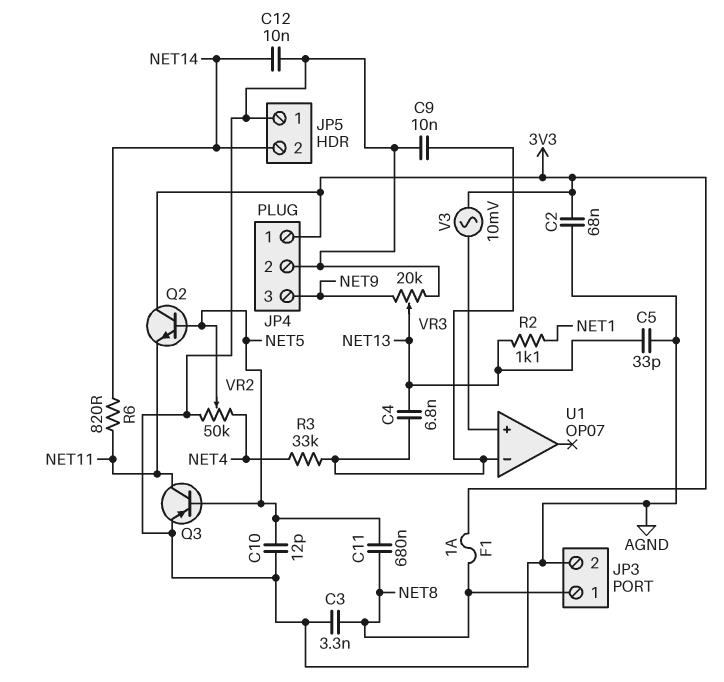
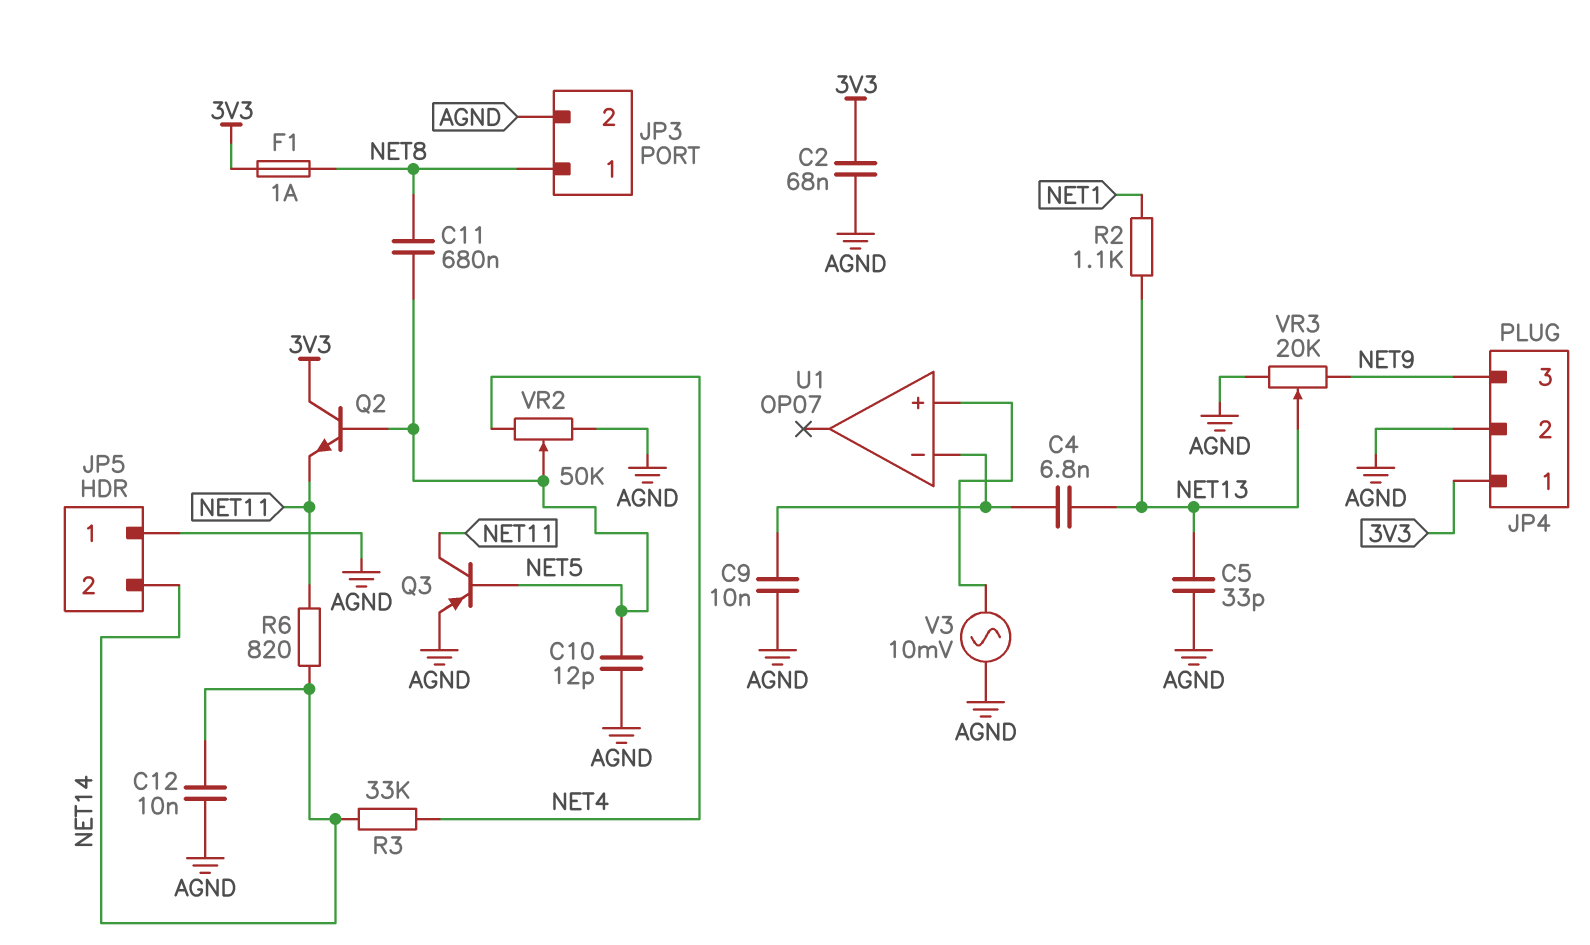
C3: 3.3nF (AGND, NET8) -> none
R3: 33k (NET4, U1/in-) -> 33k (NET4, NET14)
V3: AC 10mV (3V3, U1/in+) -> AC 10mV (AGND, U1/in+)

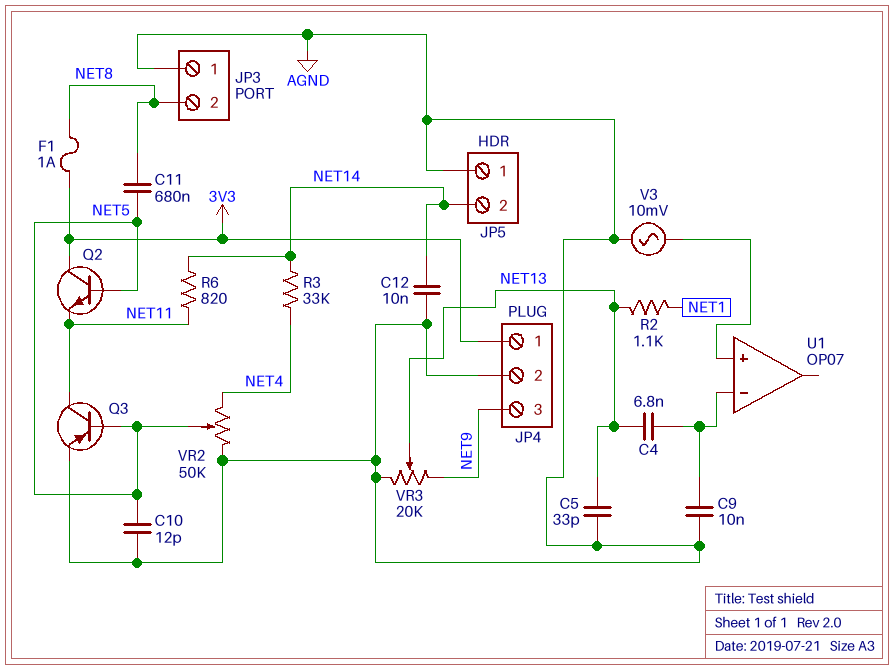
C2: 68nF (3V3, AGND) -> none
JP3 pin 1: NET8 -> AGND
JP3 pin 2: AGND -> NET8

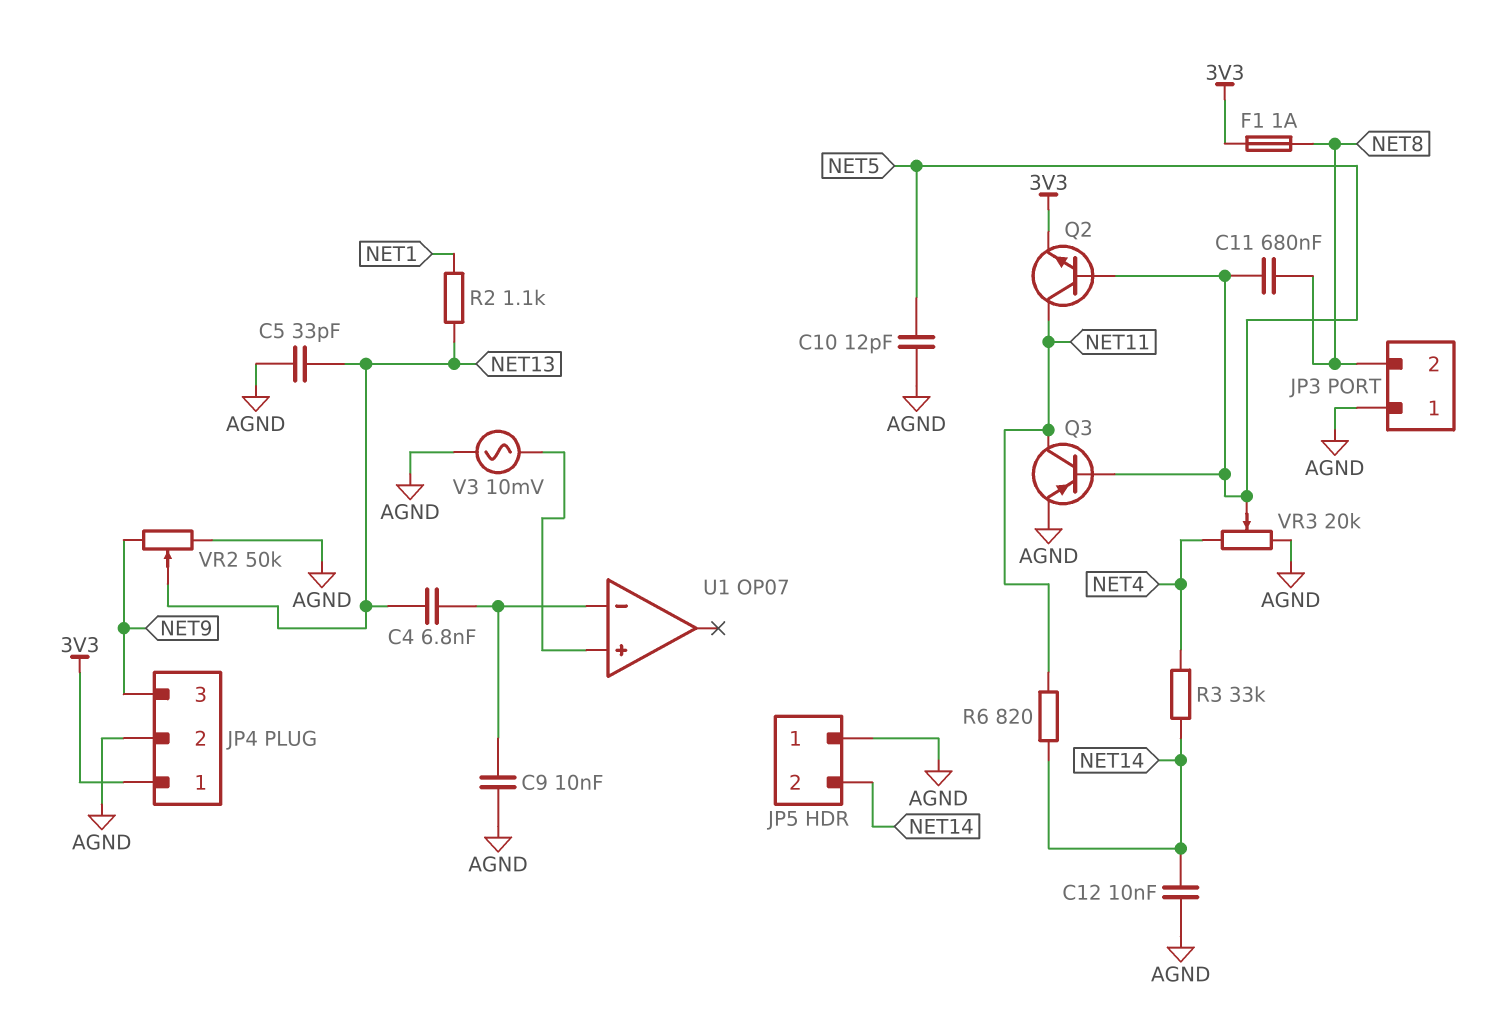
Q2: NPN (B NET5, C 3V3, E NET11) -> NPN (B NET5, C NET11, E 3V3)
VR2: 50k (AGND, NET4, wiper NET5) -> 50k (AGND, NET9, wiper NET13)
VR3: 20k (AGND, NET9, wiper NET13) -> 20k (AGND, NET4, wiper NET5)

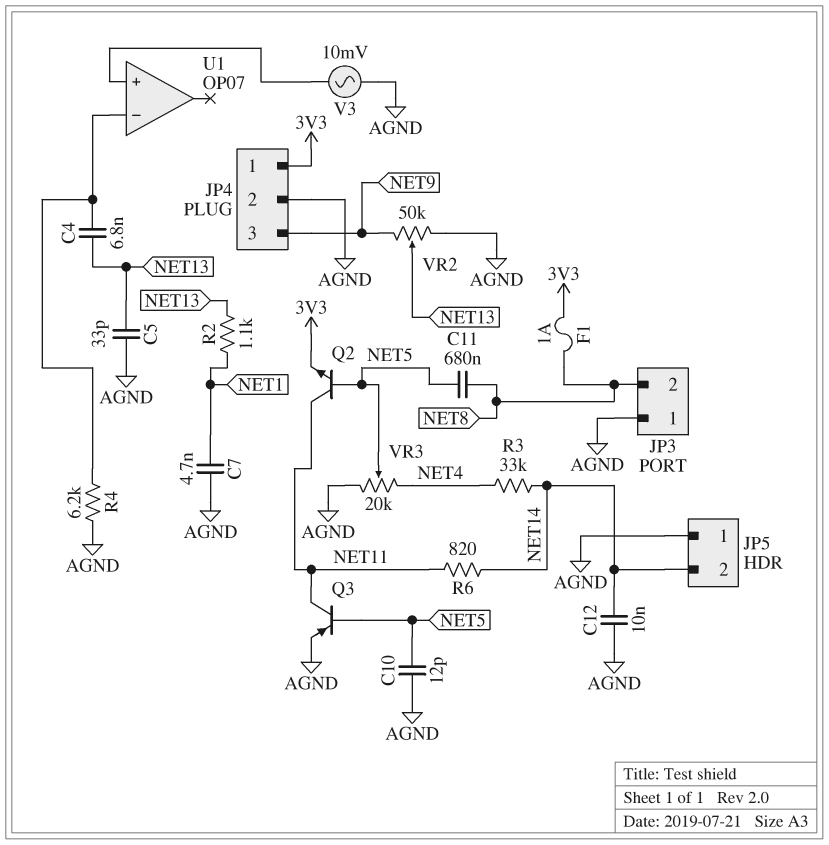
C7: none -> 4.7nF (AGND, NET1)
C9: 10nF (AGND, U1/in-) -> none
R4: none -> 6.2k (AGND, U1/in-)

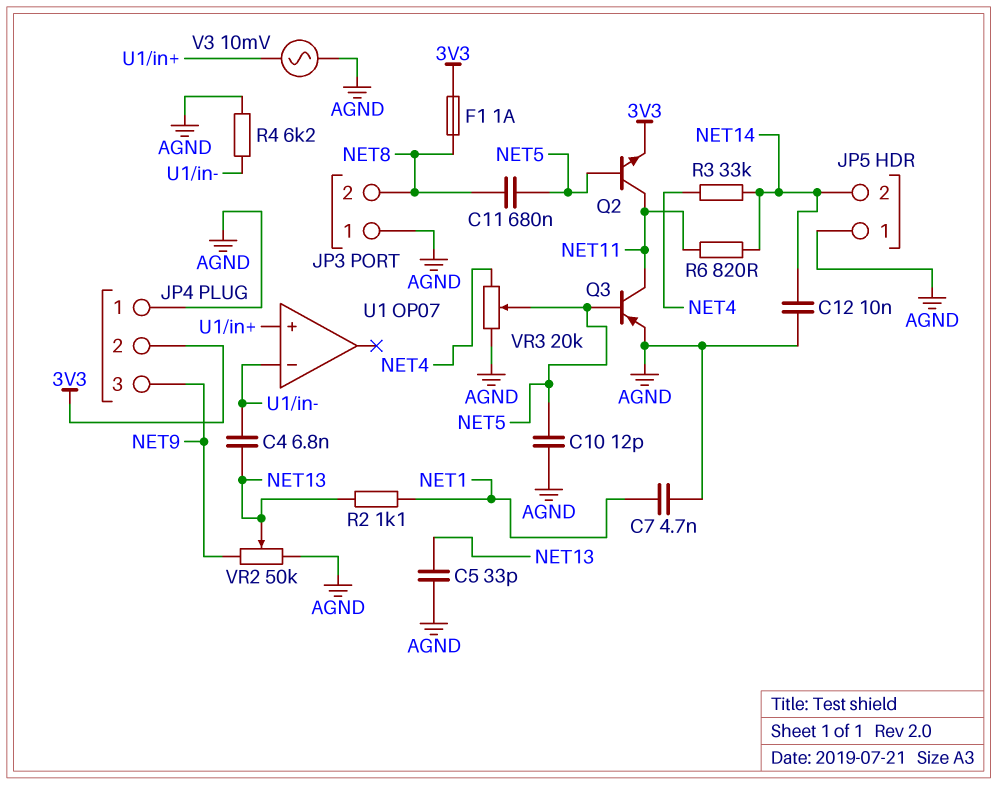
JP4 pin 1: 3V3 -> AGND
JP4 pin 2: AGND -> 3V3

